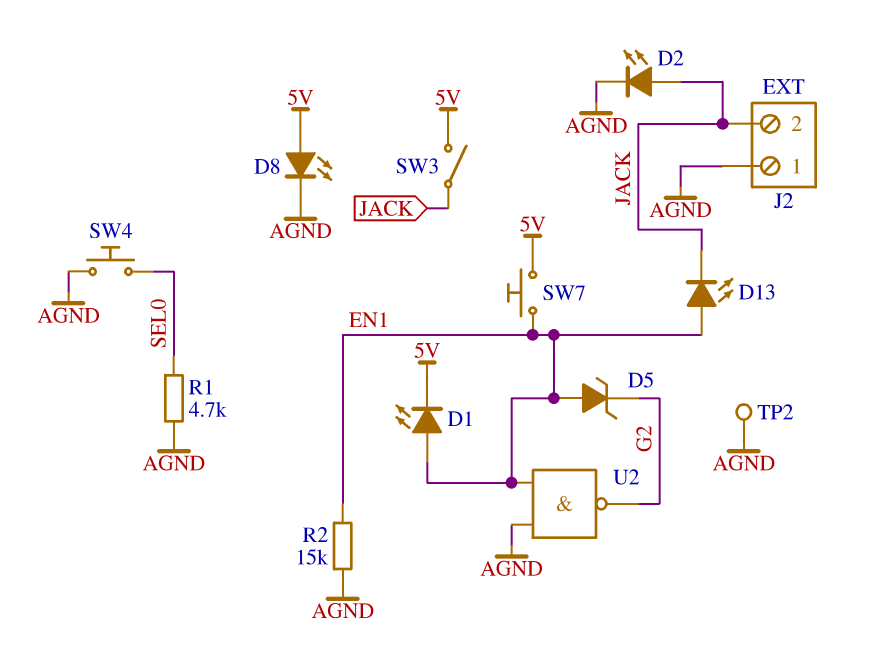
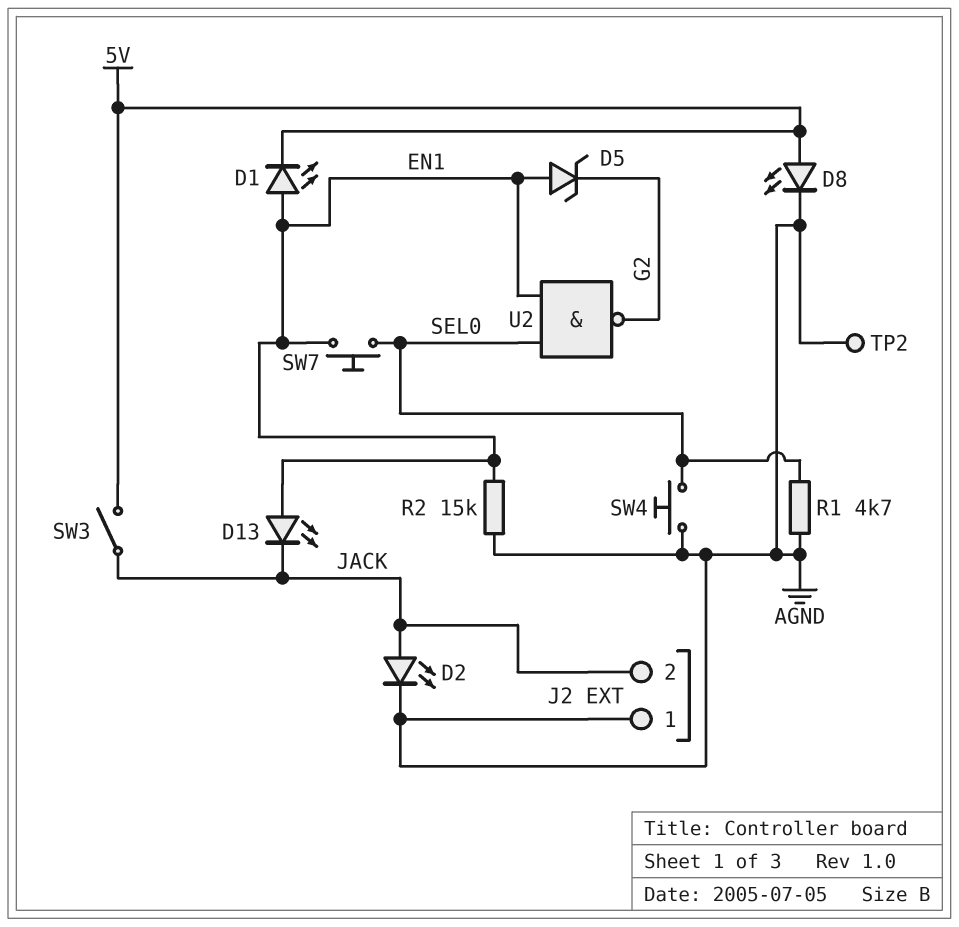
SW7: button (5V, EN1) -> button (EN1, SEL0)
U2: NAND (in AGND, in EN1, out G2) -> NAND (in EN1, in SEL0, out G2)

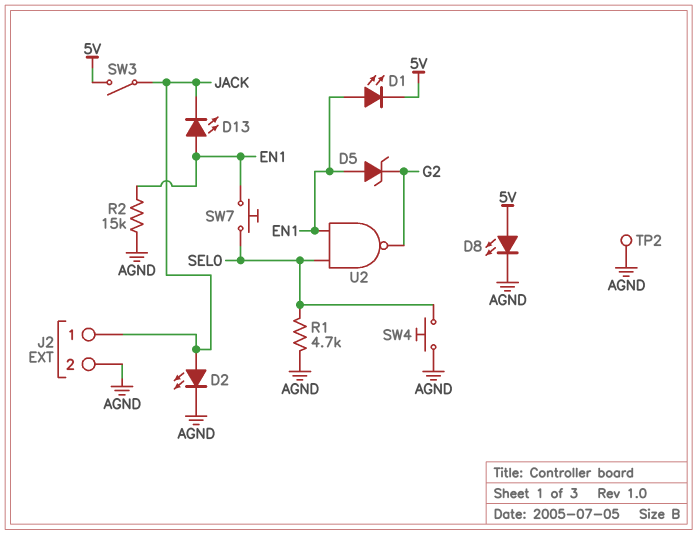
J2 pin 1: AGND -> JACK
J2 pin 2: JACK -> AGND

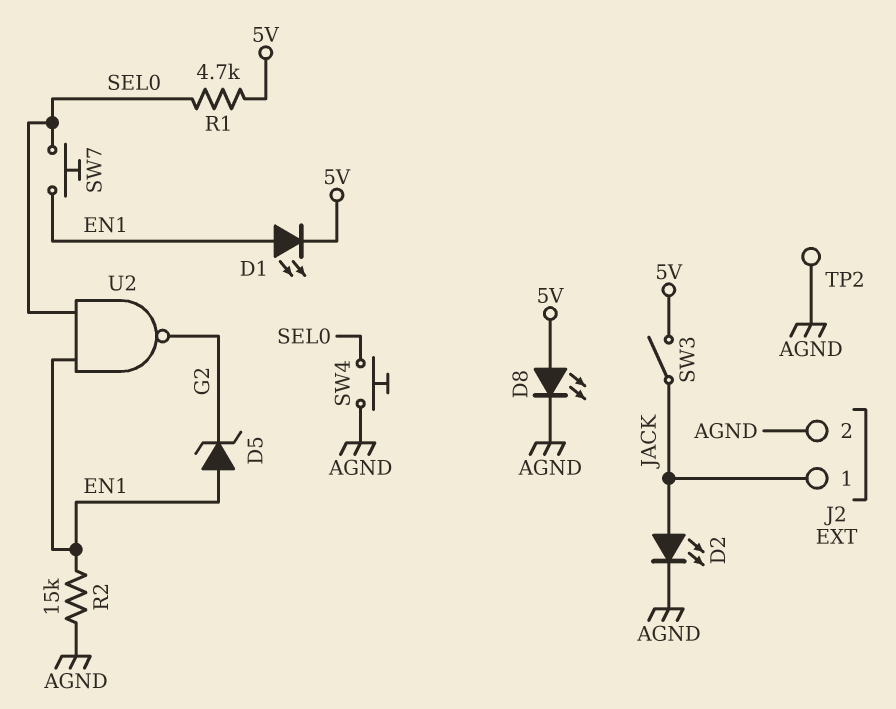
D13: LED (A EN1, K JACK) -> none
R1: 4.7k (AGND, SEL0) -> 4.7k (5V, SEL0)

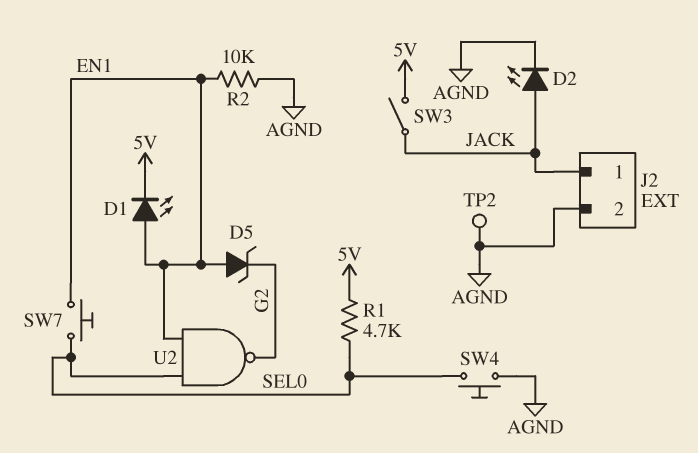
D8: LED (A 5V, K AGND) -> none
R2: 15k (AGND, EN1) -> 10k (AGND, EN1)

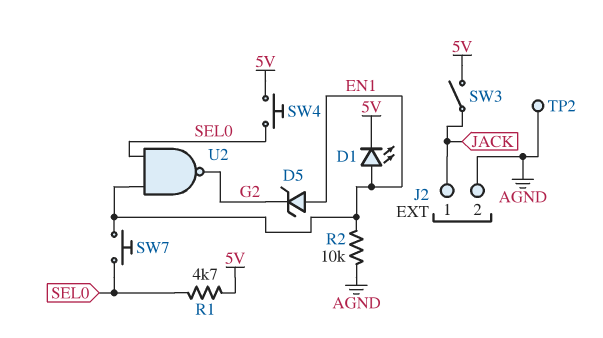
D2: LED (A JACK, K AGND) -> none
SW4: button (AGND, SEL0) -> button (5V, SEL0)

